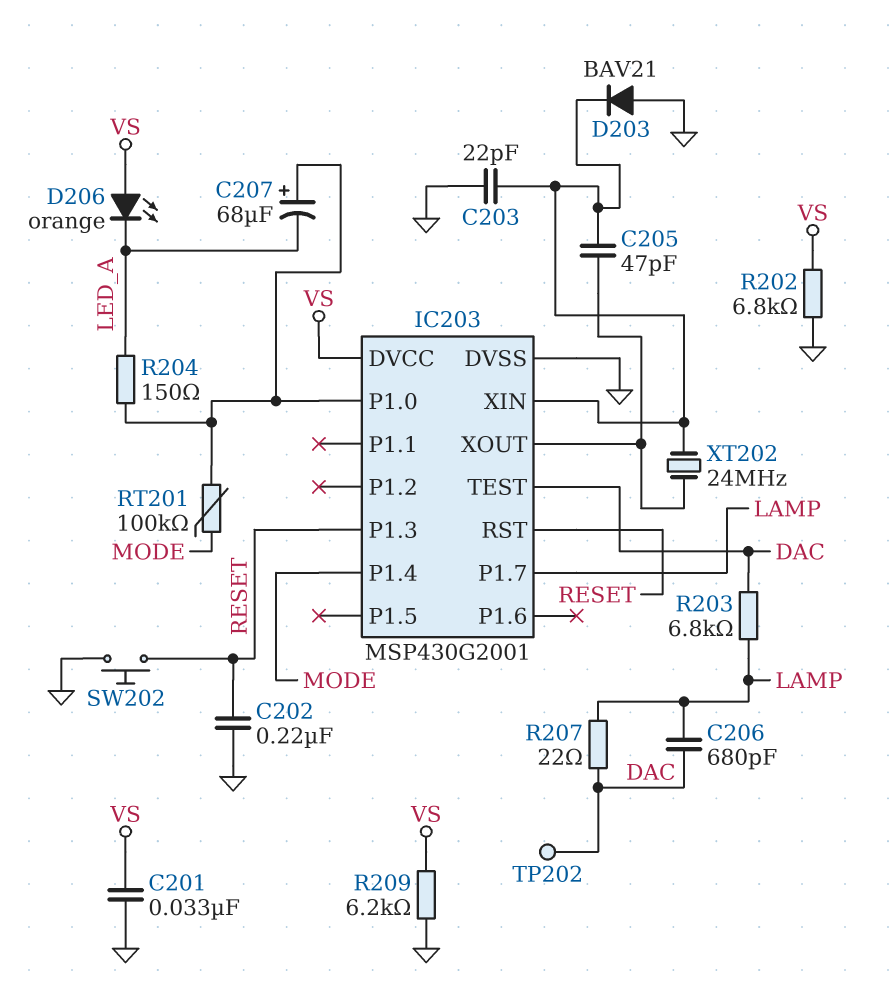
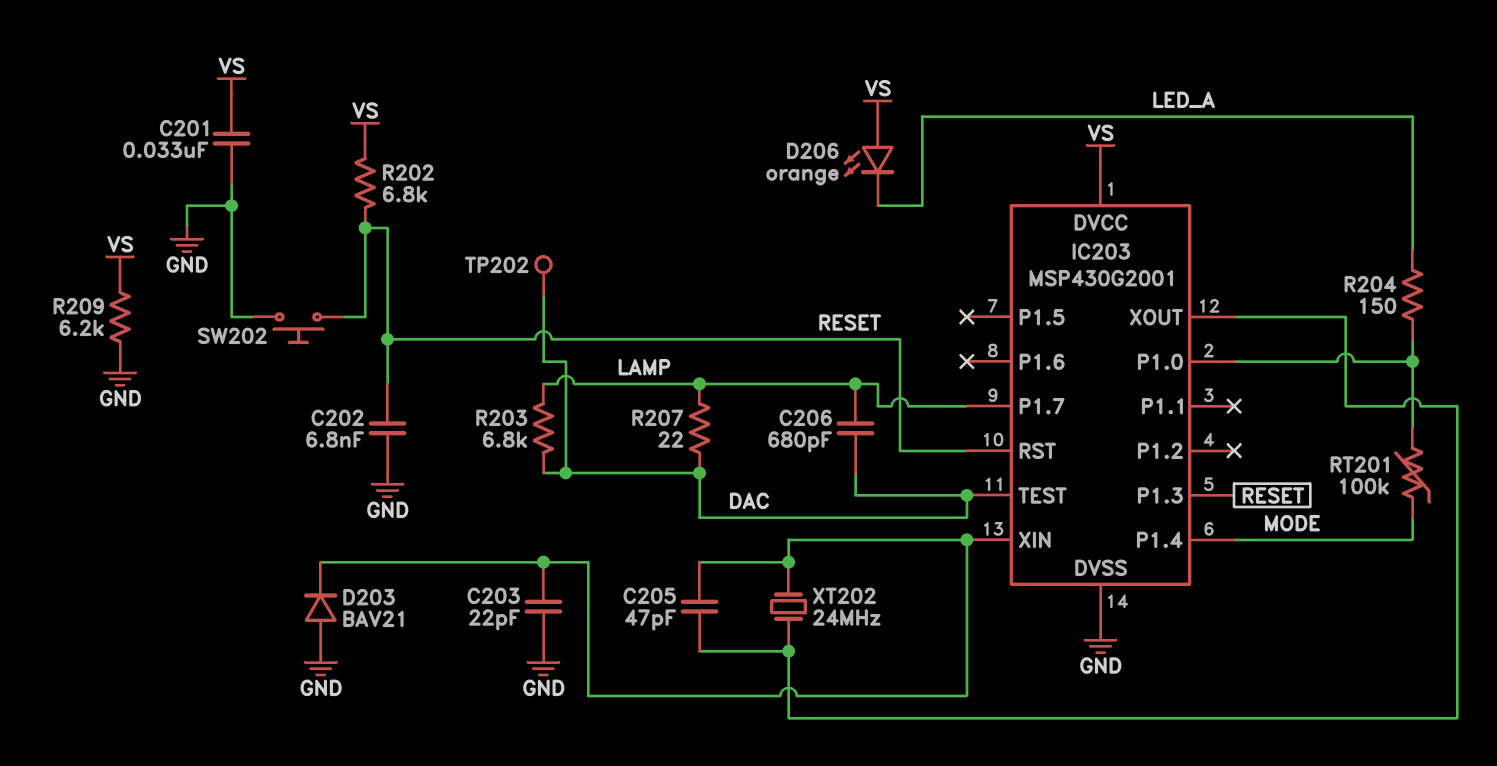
C202: 220nF (GND, RESET) -> 6.8nF (GND, RESET)
C207: 68uF (plus IC203/P1.0, minus LED_A) -> none
R202: 6.8k (GND, VS) -> 6.8k (RESET, VS)

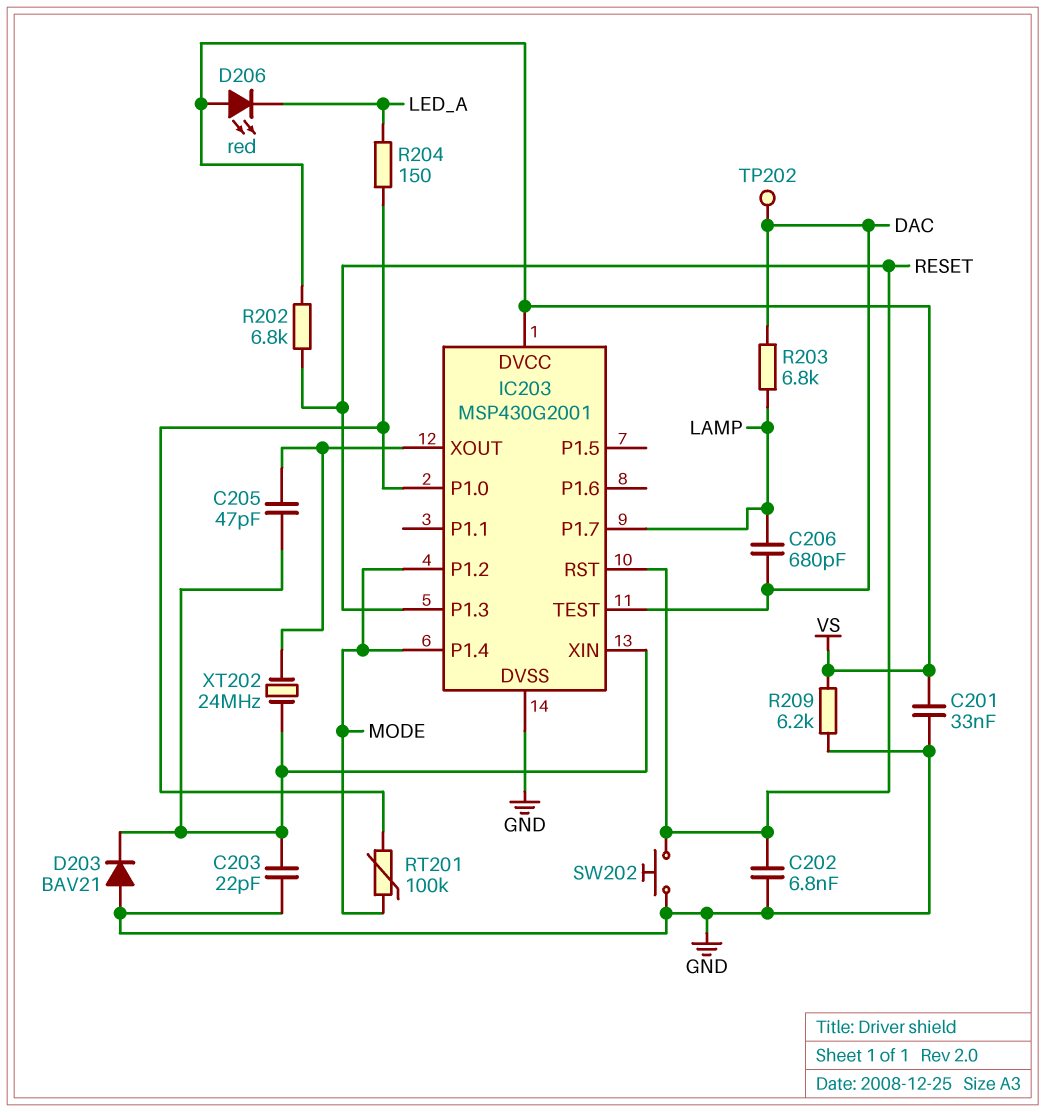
D206: LED orange (A VS, K LED_A) -> LED red (A VS, K LED_A)
IC203 pin P1.2: none -> MODE
R207: 22 (DAC, LAMP) -> none

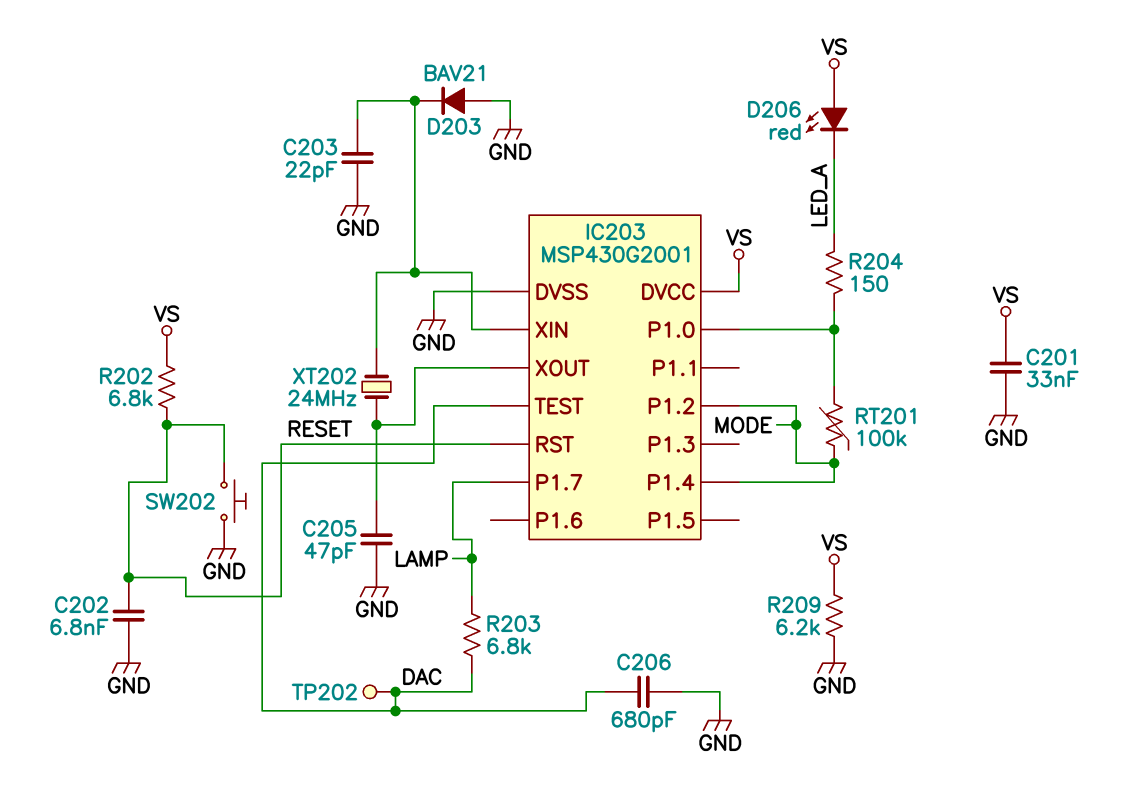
C205: 47pF (IC203/XIN, IC203/XOUT) -> 47pF (GND, IC203/XOUT)
C206: 680pF (DAC, LAMP) -> 680pF (DAC, GND)
IC203 pin P1.3: RESET -> none

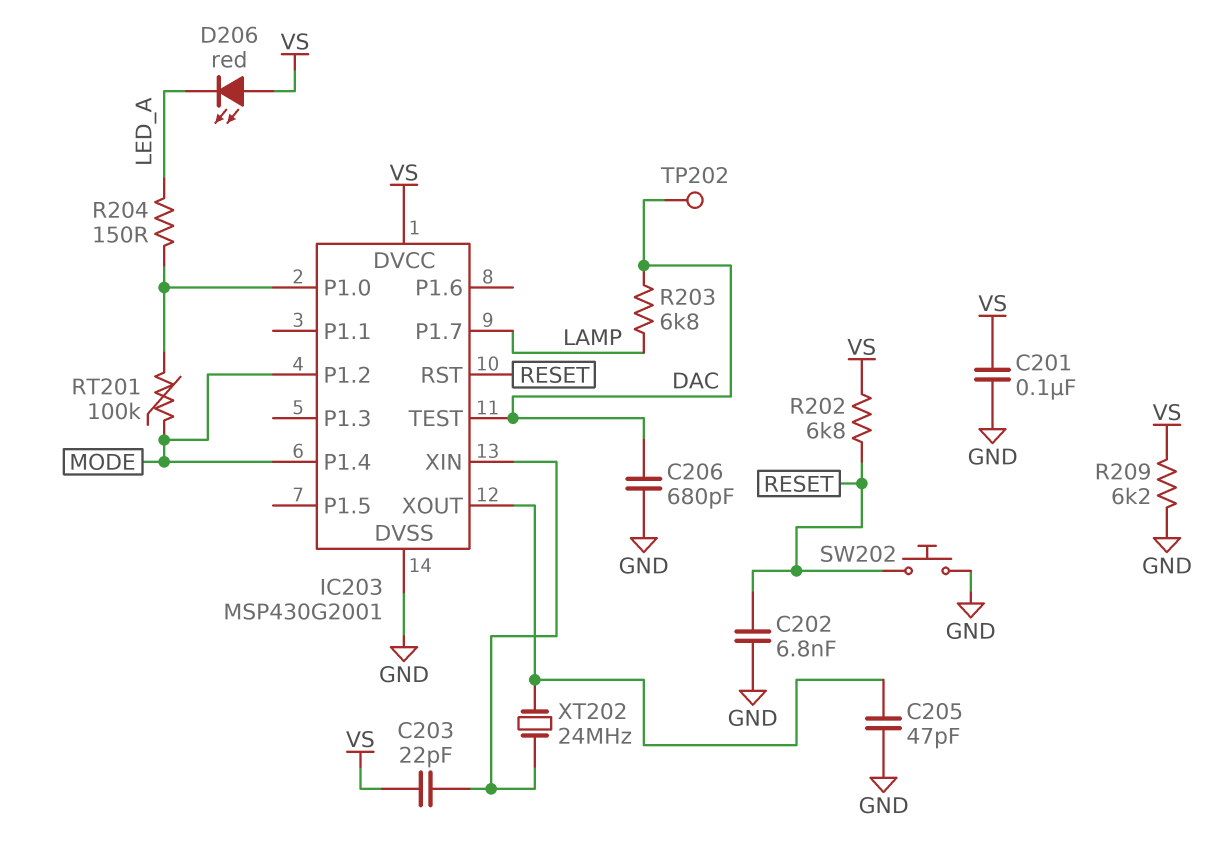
C201: 33nF (GND, VS) -> 100nF (GND, VS)
C203: 22pF (GND, IC203/XIN) -> 22pF (IC203/XIN, VS)
D203: diode BAV21 (A GND, K IC203/XIN) -> none

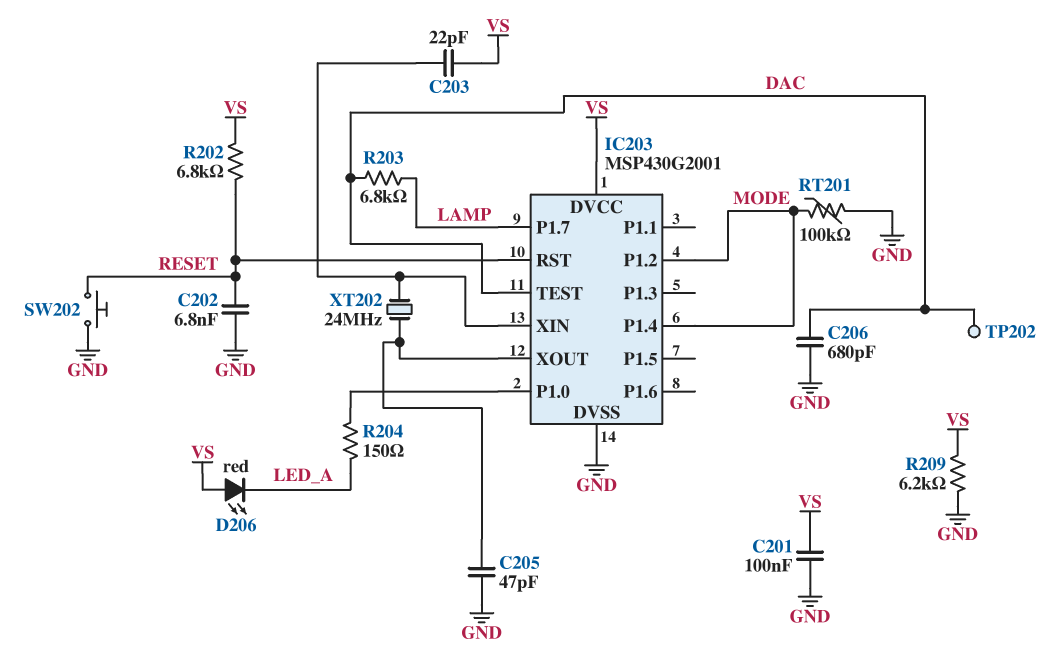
RT201: 100k (IC203/P1.0, MODE) -> 100k (GND, MODE)

